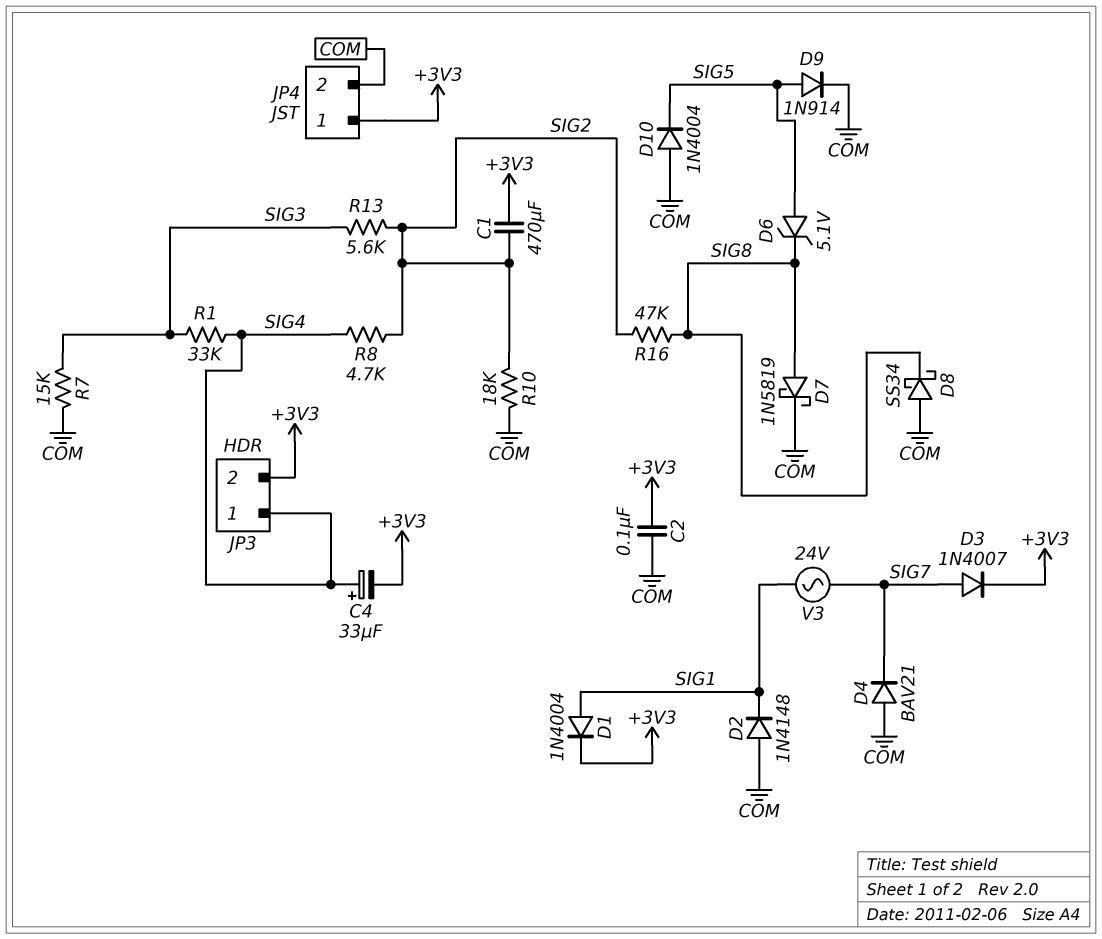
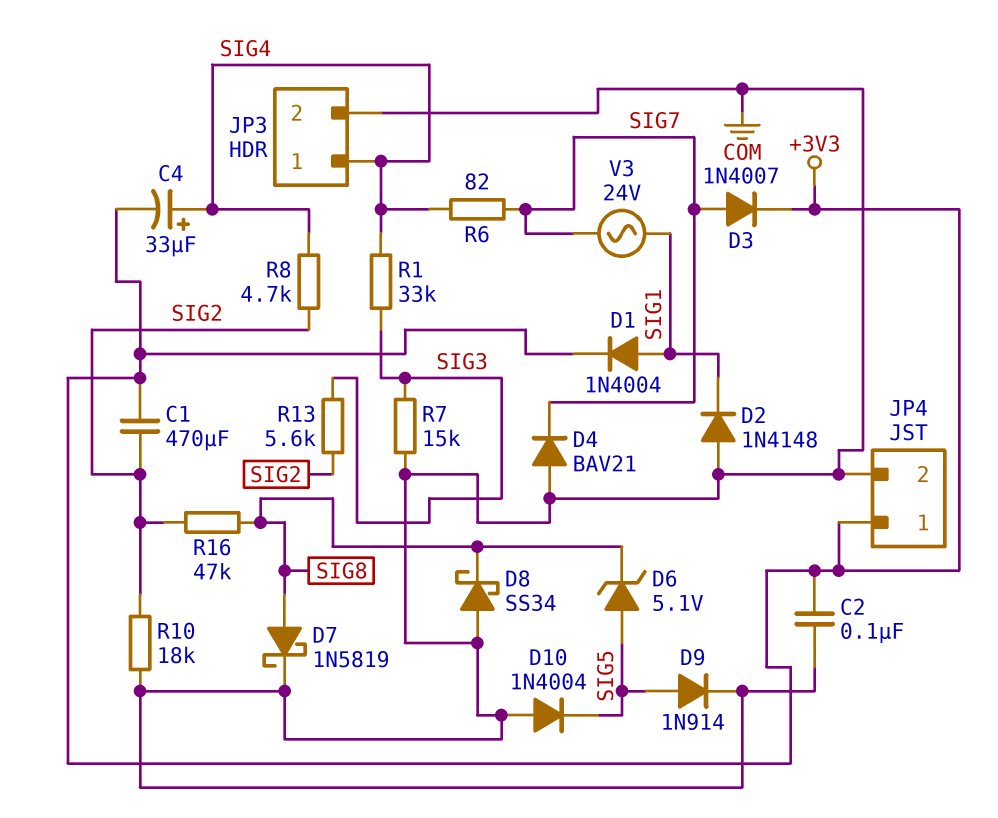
JP3 pin 2: +3V3 -> COM
R6: none -> 82 (SIG4, SIG7)

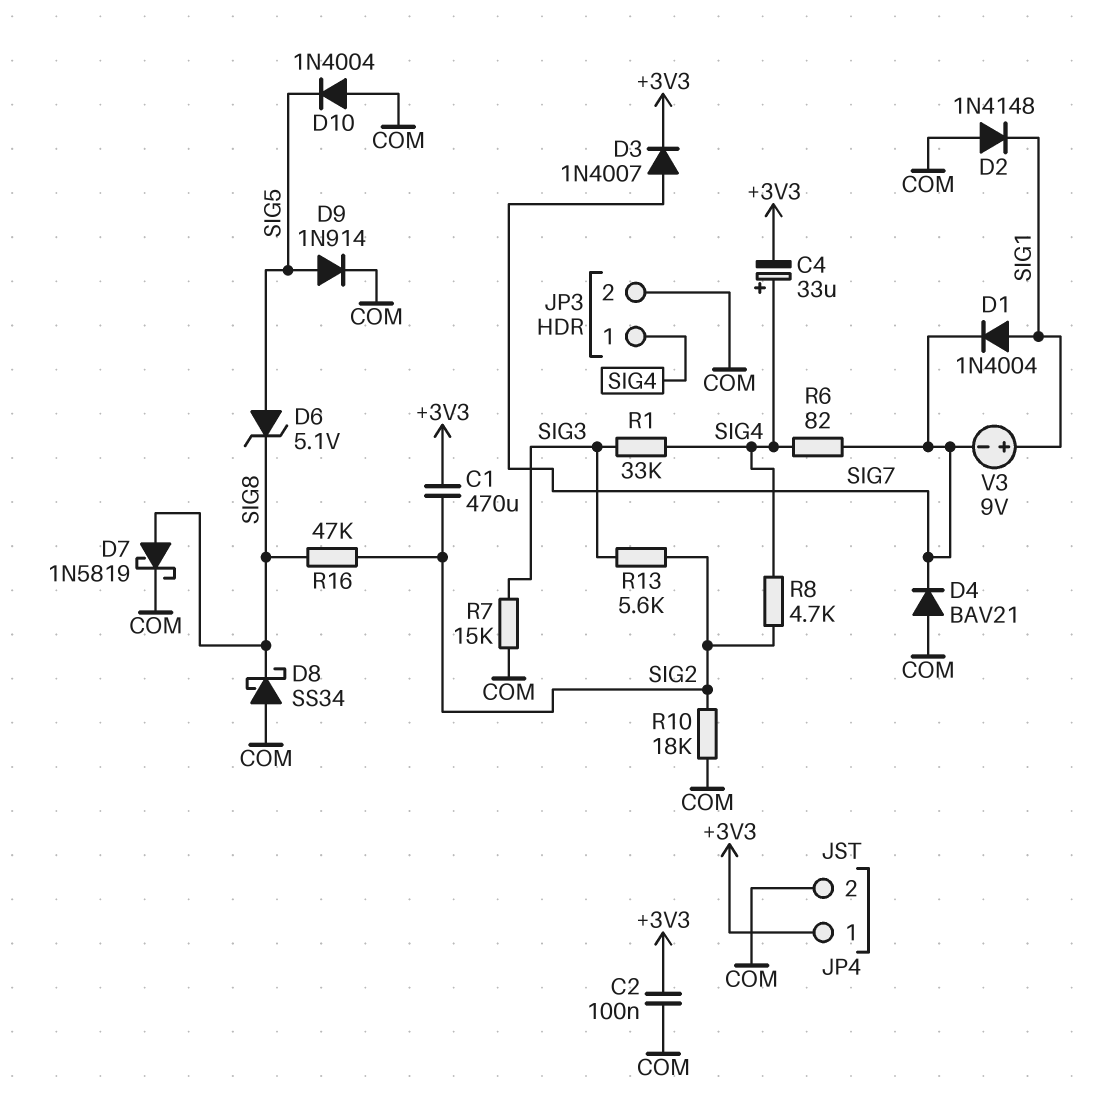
D1: diode 1N4004 (A SIG1, K +3V3) -> diode 1N4004 (A SIG1, K SIG7)
V3: AC 24V (SIG1, SIG7) -> 9V (plus SIG1, minus SIG7)

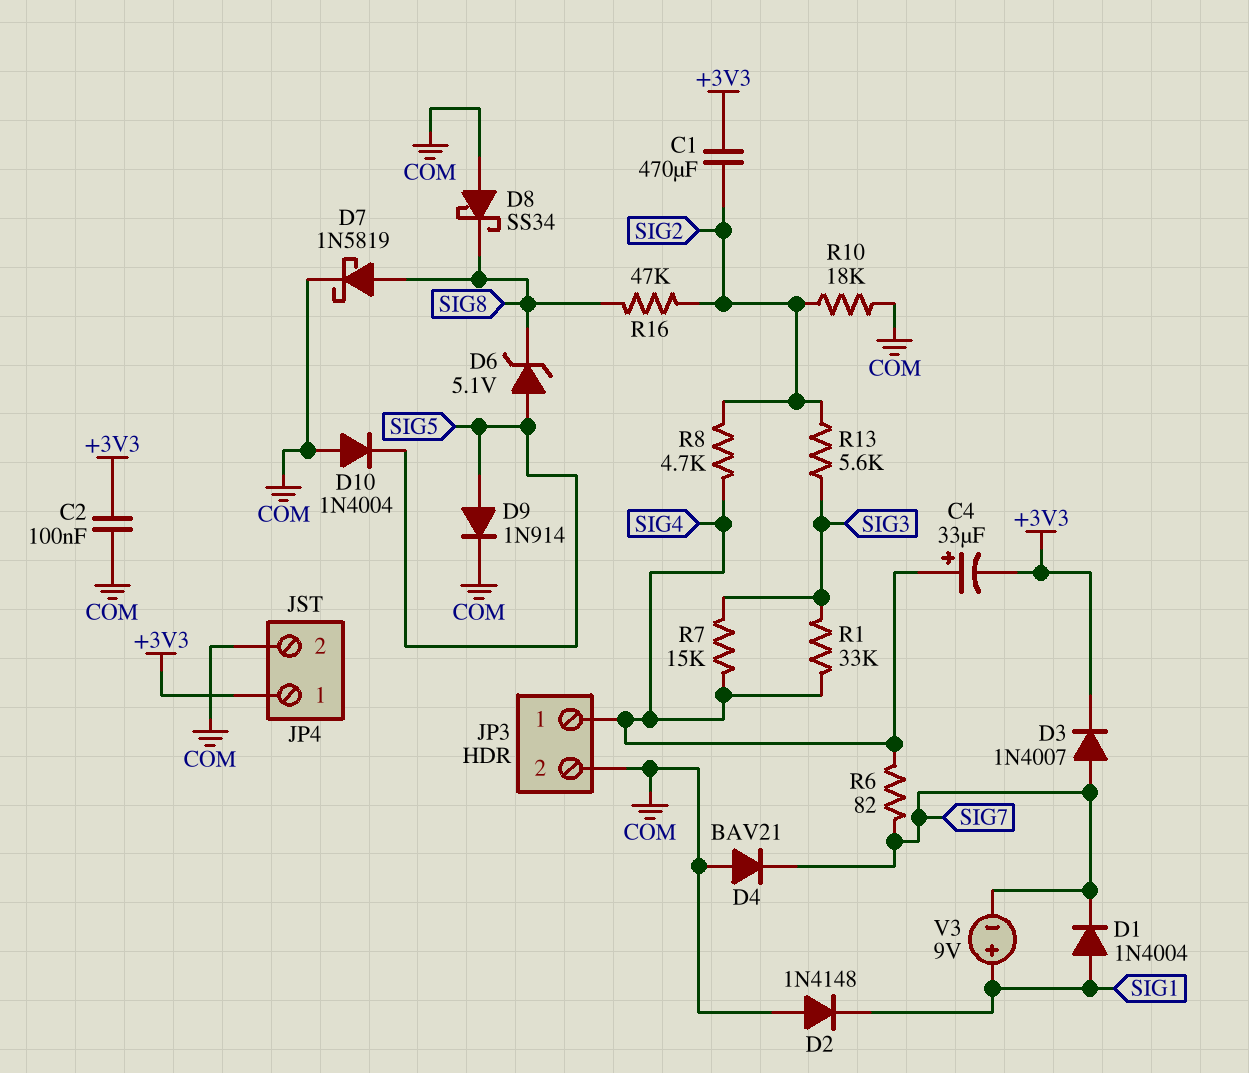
R7: 15k (COM, SIG3) -> 15k (SIG3, SIG4)

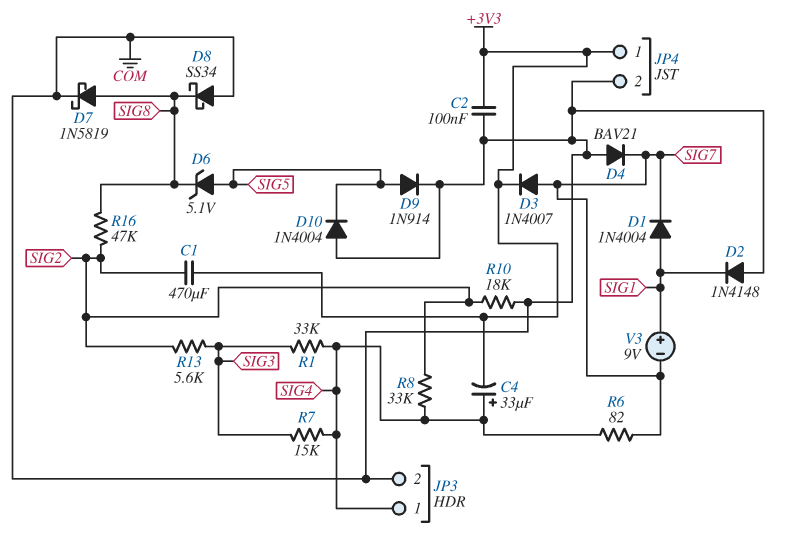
R8: 4.7k (SIG2, SIG4) -> 33k (SIG2, SIG4)

